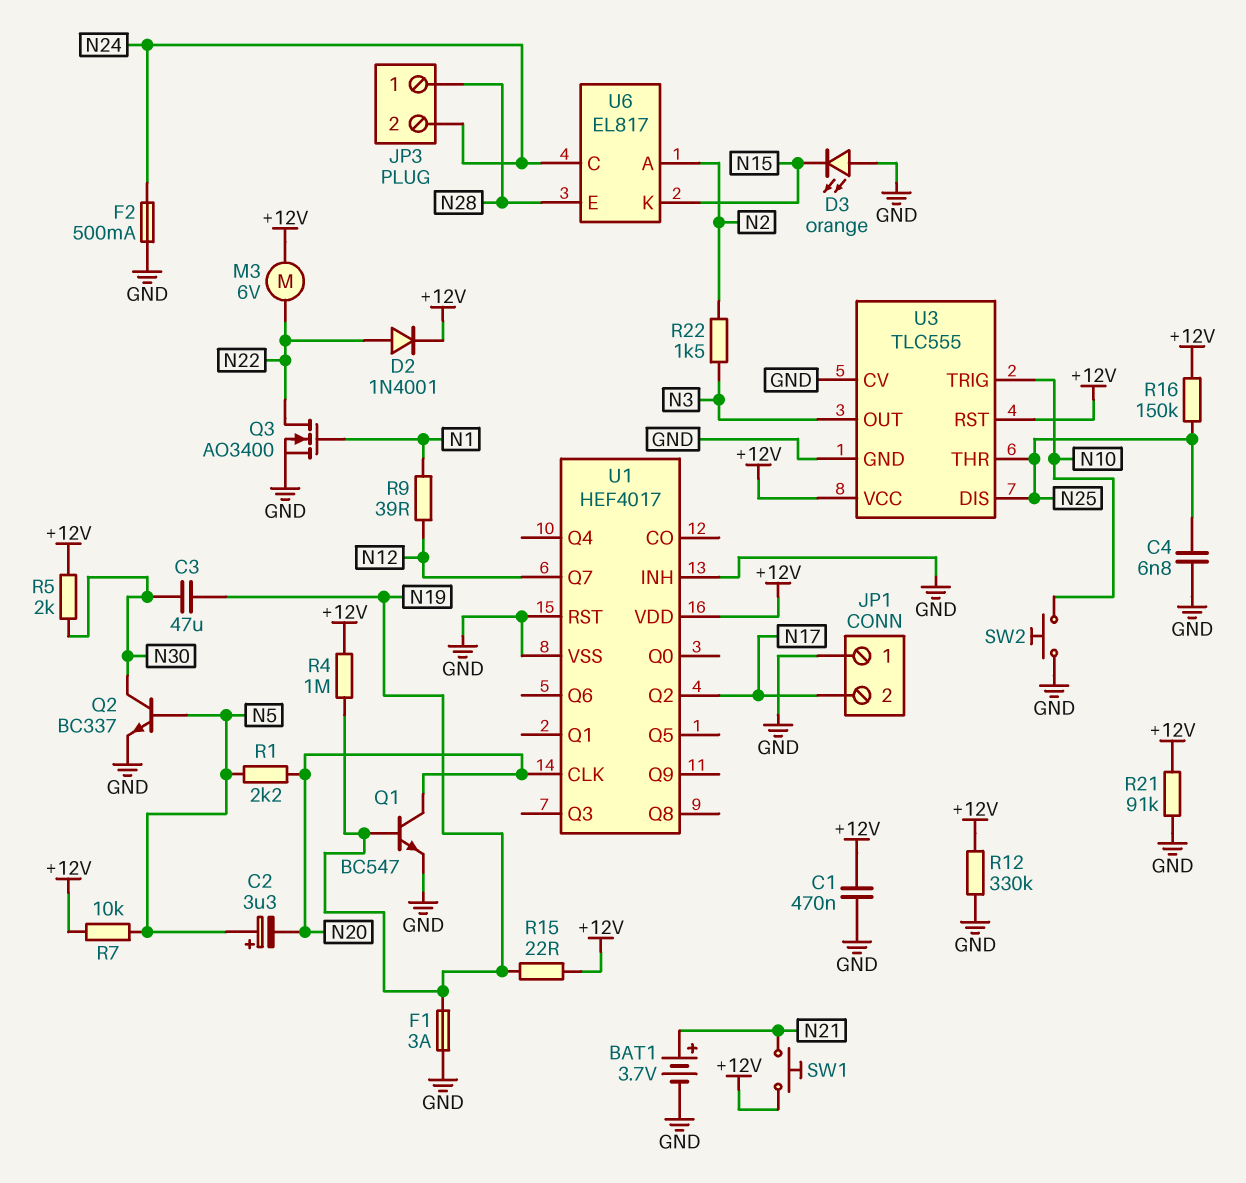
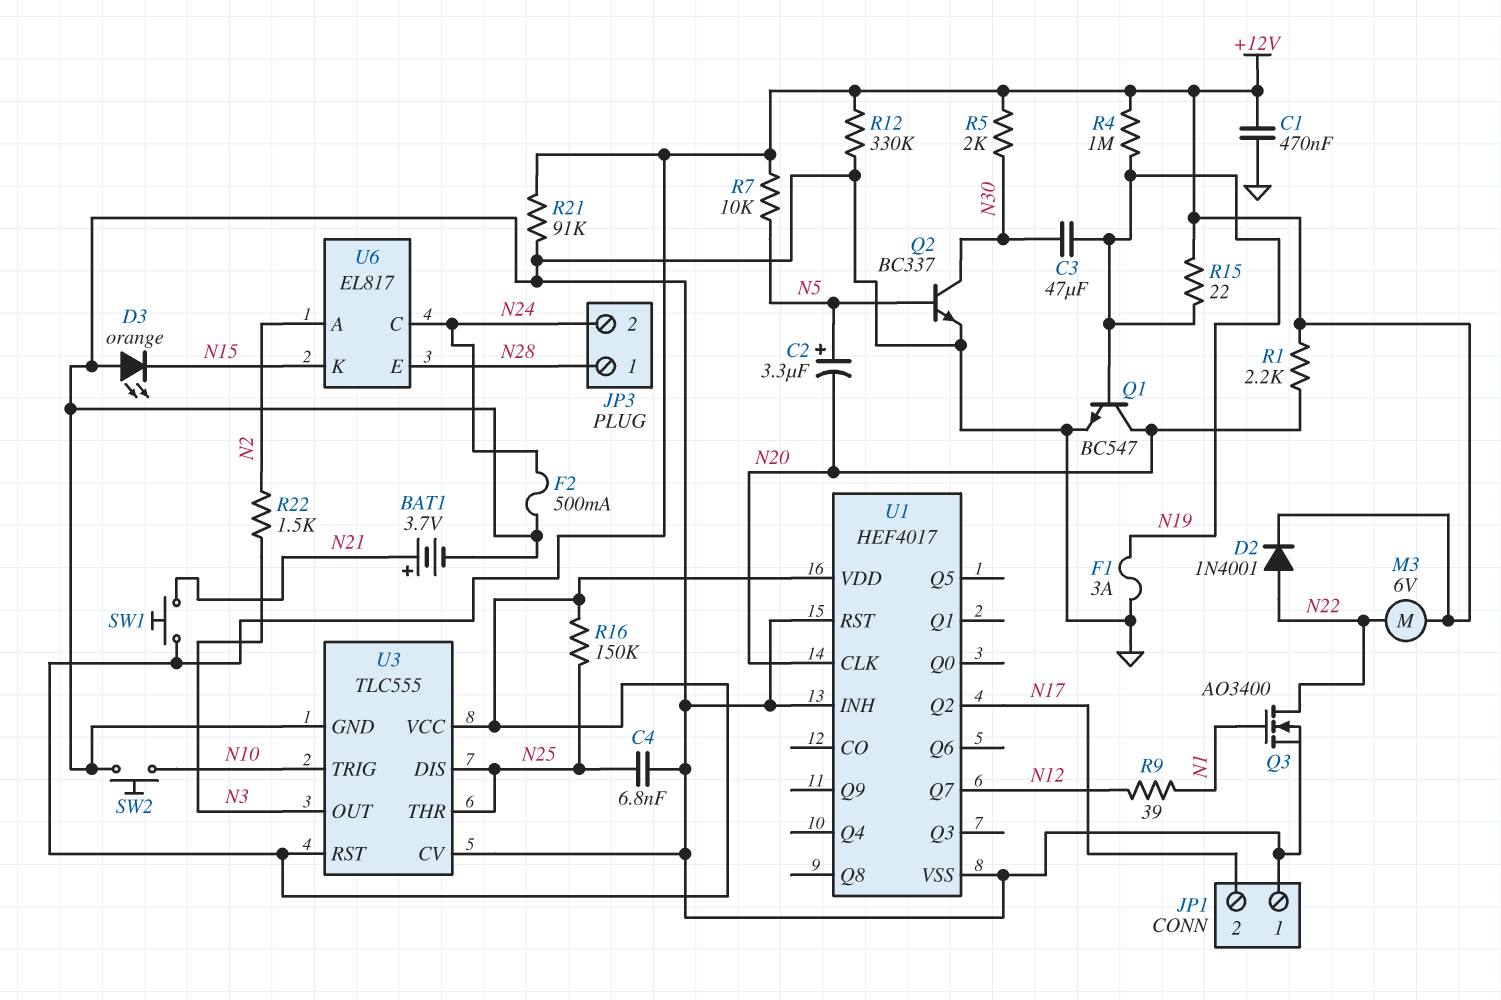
R1: 2.2k (N5, N20) -> 2.2k (+12V, N20)

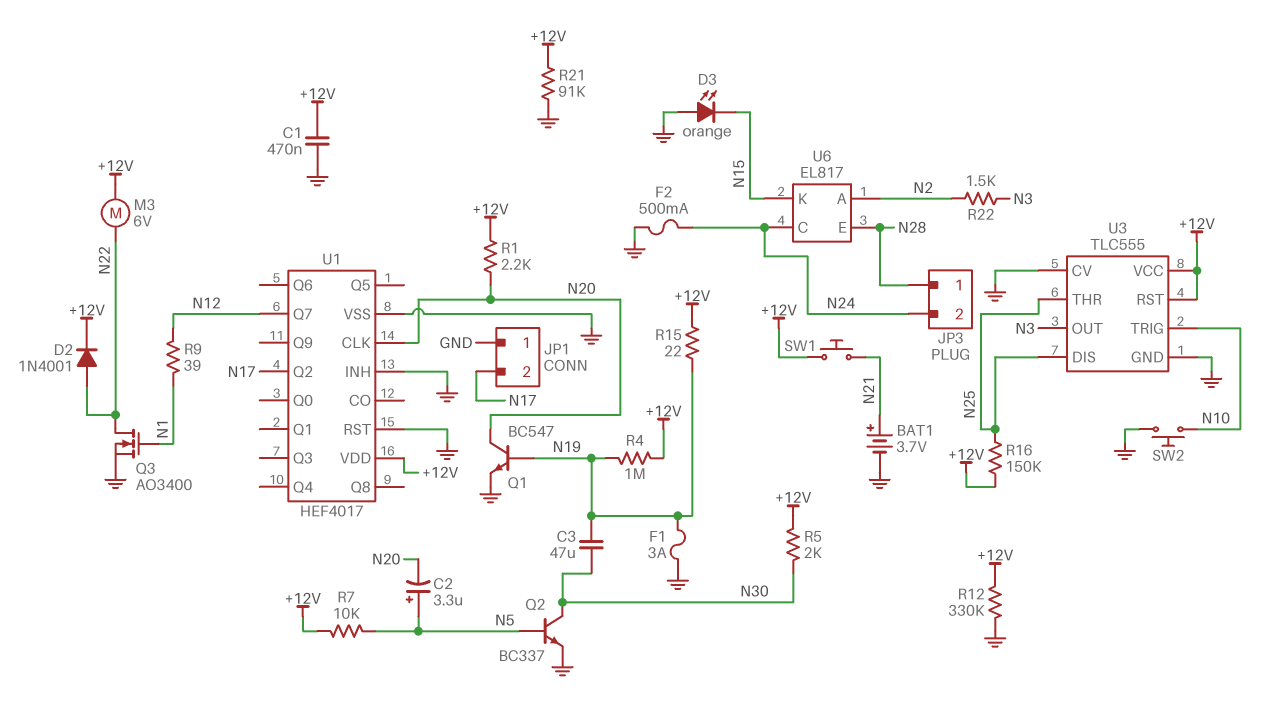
C4: 6.8nF (GND, N25) -> none

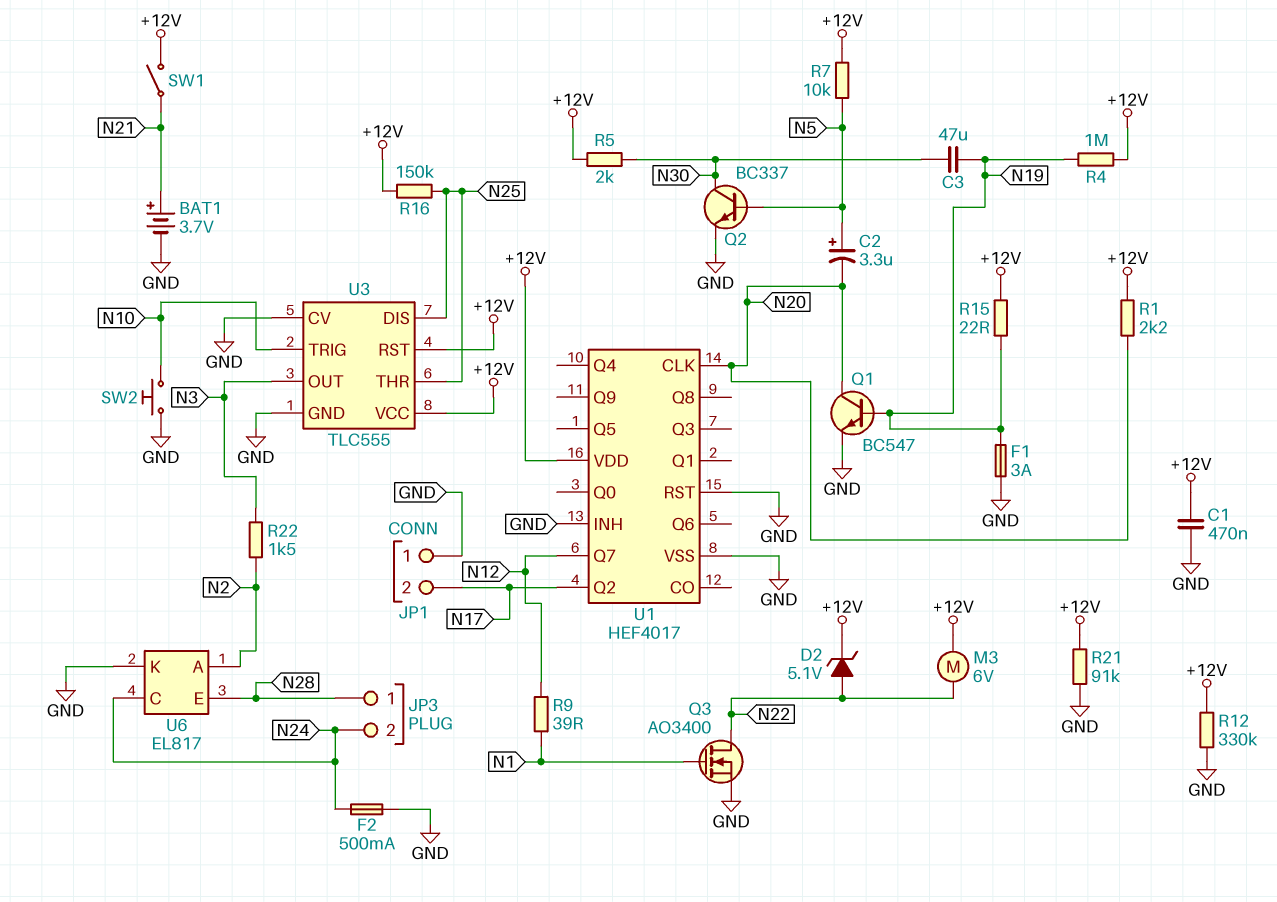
D2: diode 1N4001 (A N22, K +12V) -> zener 5.1V (A N22, K +12V)
D3: LED orange (A GND, K N15) -> none
SW1: button (+12V, N21) -> switch (+12V, N21)
U6 pin K: N15 -> GND

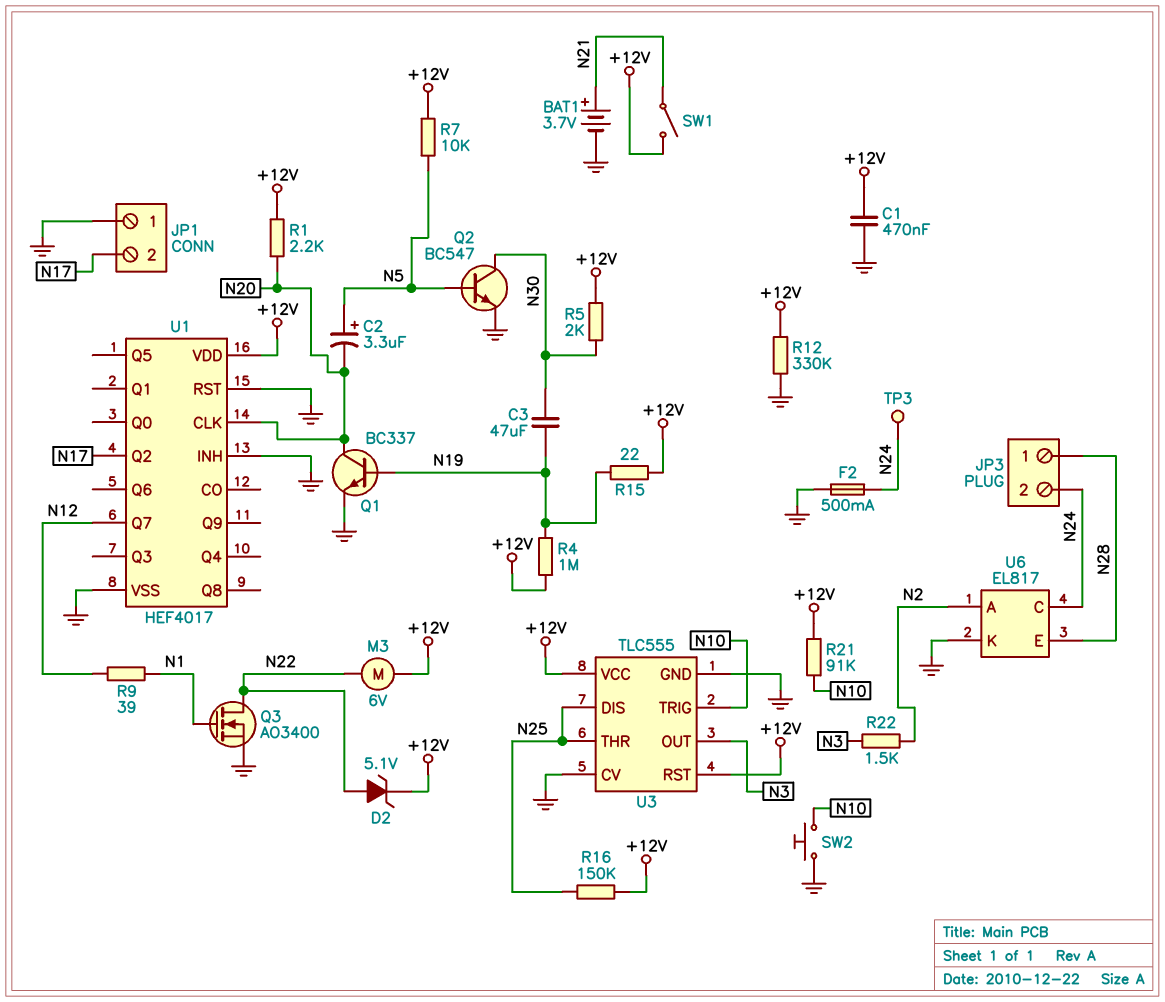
F1: 3A (GND, N19) -> none
Q1: NPN BC547 (B N19, C N20, E GND) -> NPN BC337 (B N19, C N20, E GND)
Q2: NPN BC337 (B N5, C N30, E GND) -> NPN BC547 (B N5, C N30, E GND)
R21: 91k (+12V, GND) -> 91k (+12V, N10)
TP3: none -> test point (N24)

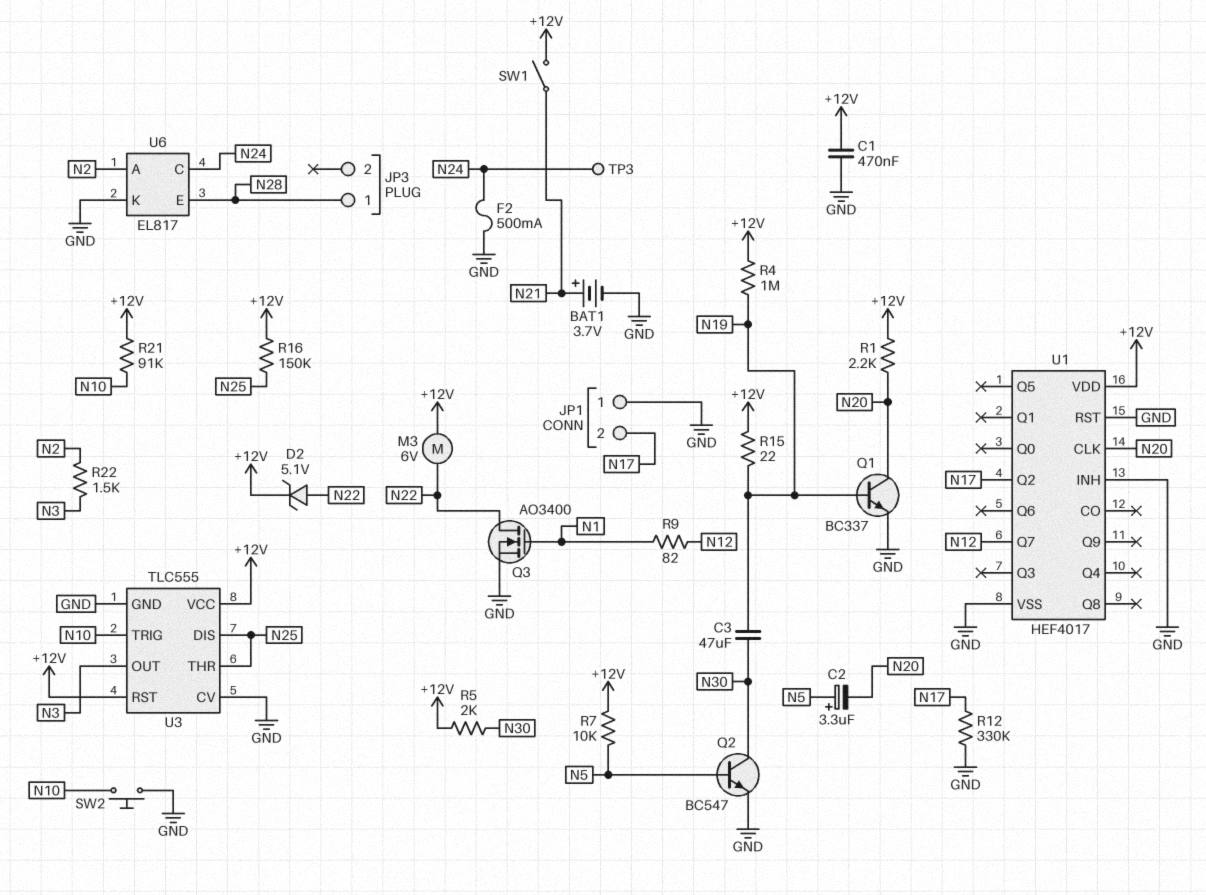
JP3 pin 2: N24 -> none
R9: 39 (N1, N12) -> 82 (N1, N12)
R12: 330k (+12V, GND) -> 330k (GND, N17)

